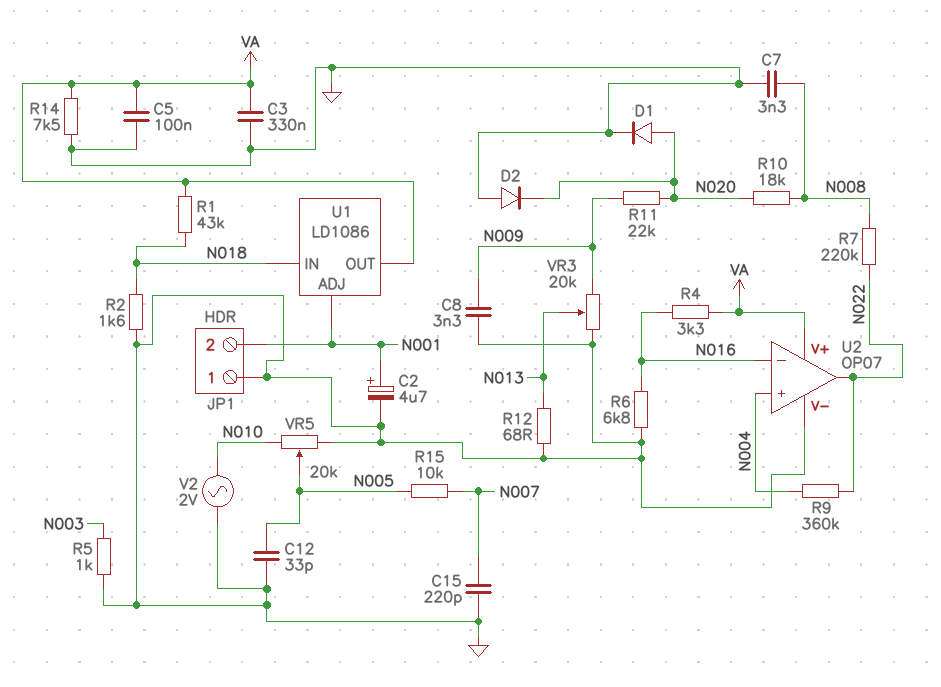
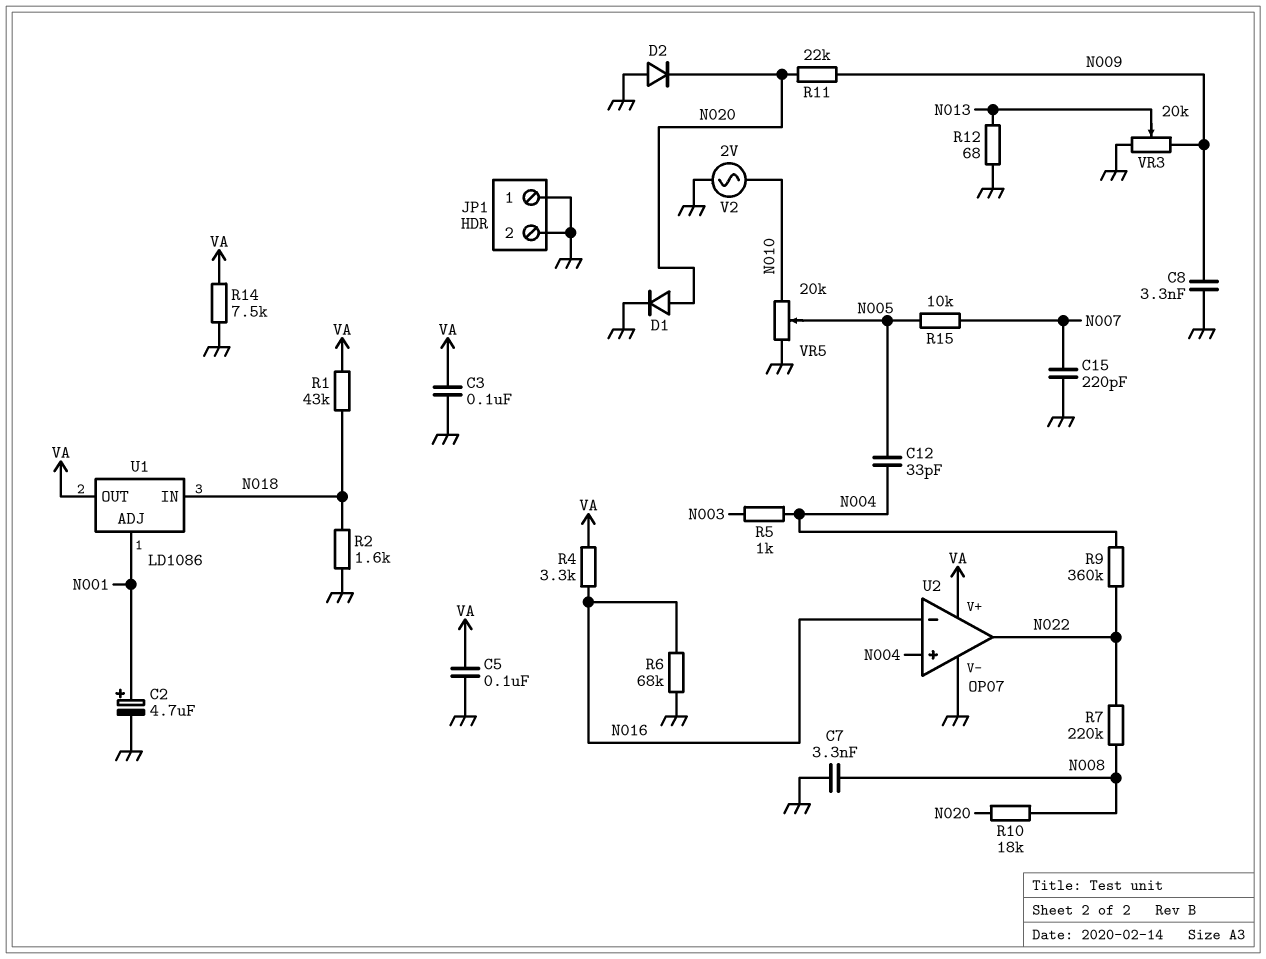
C3: 330nF (GND, VA) -> 100nF (GND, VA)
C12: 33pF (GND, N005) -> 33pF (N004, N005)
JP1 pin 2: N001 -> GND
R5: 1k (GND, N003) -> 1k (N003, N004)
R6: 6.8k (GND, N016) -> 68k (GND, N016)

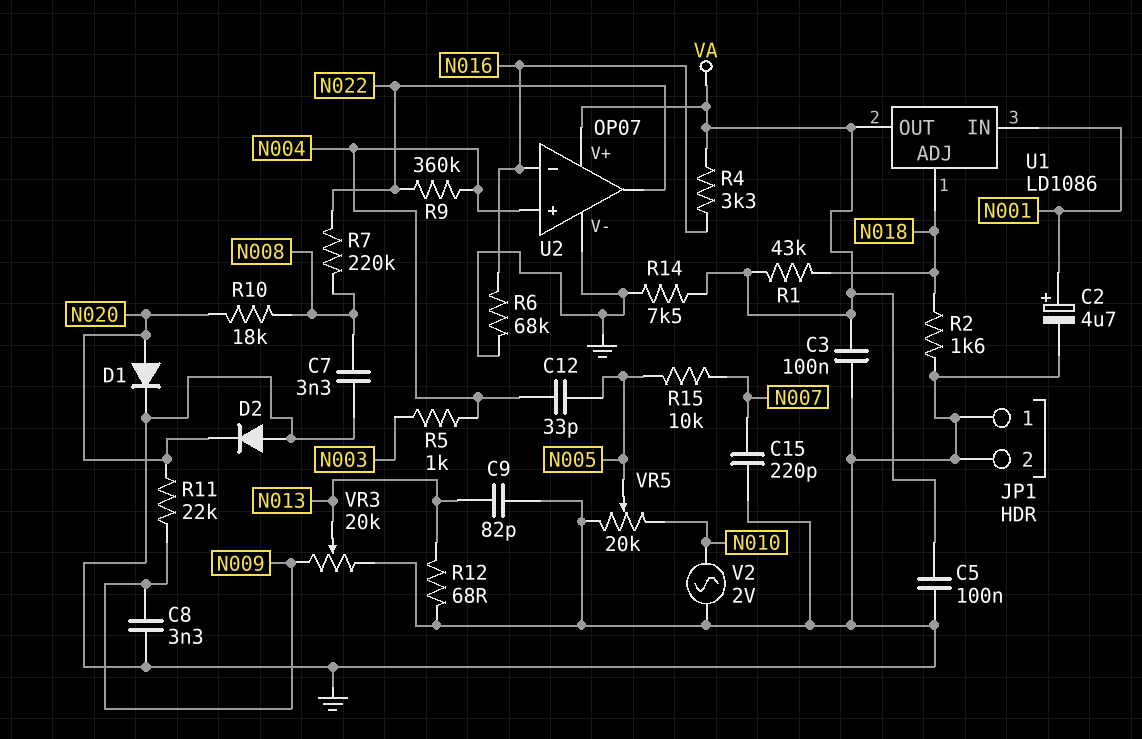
C9: none -> 82pF (GND, N013)
U1 pin ADJ: N001 -> N018
U1 pin IN: N018 -> N001

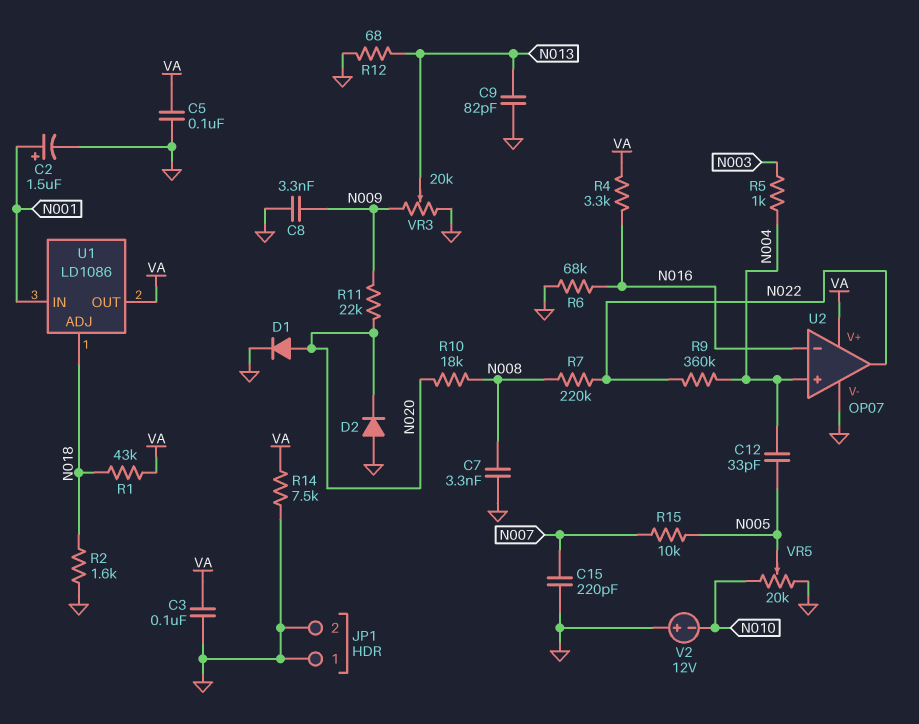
C2: 4.7uF (plus N001, minus GND) -> 1.5uF (plus N001, minus GND)
V2: AC 2V (GND, N010) -> 12V (plus GND, minus N010)

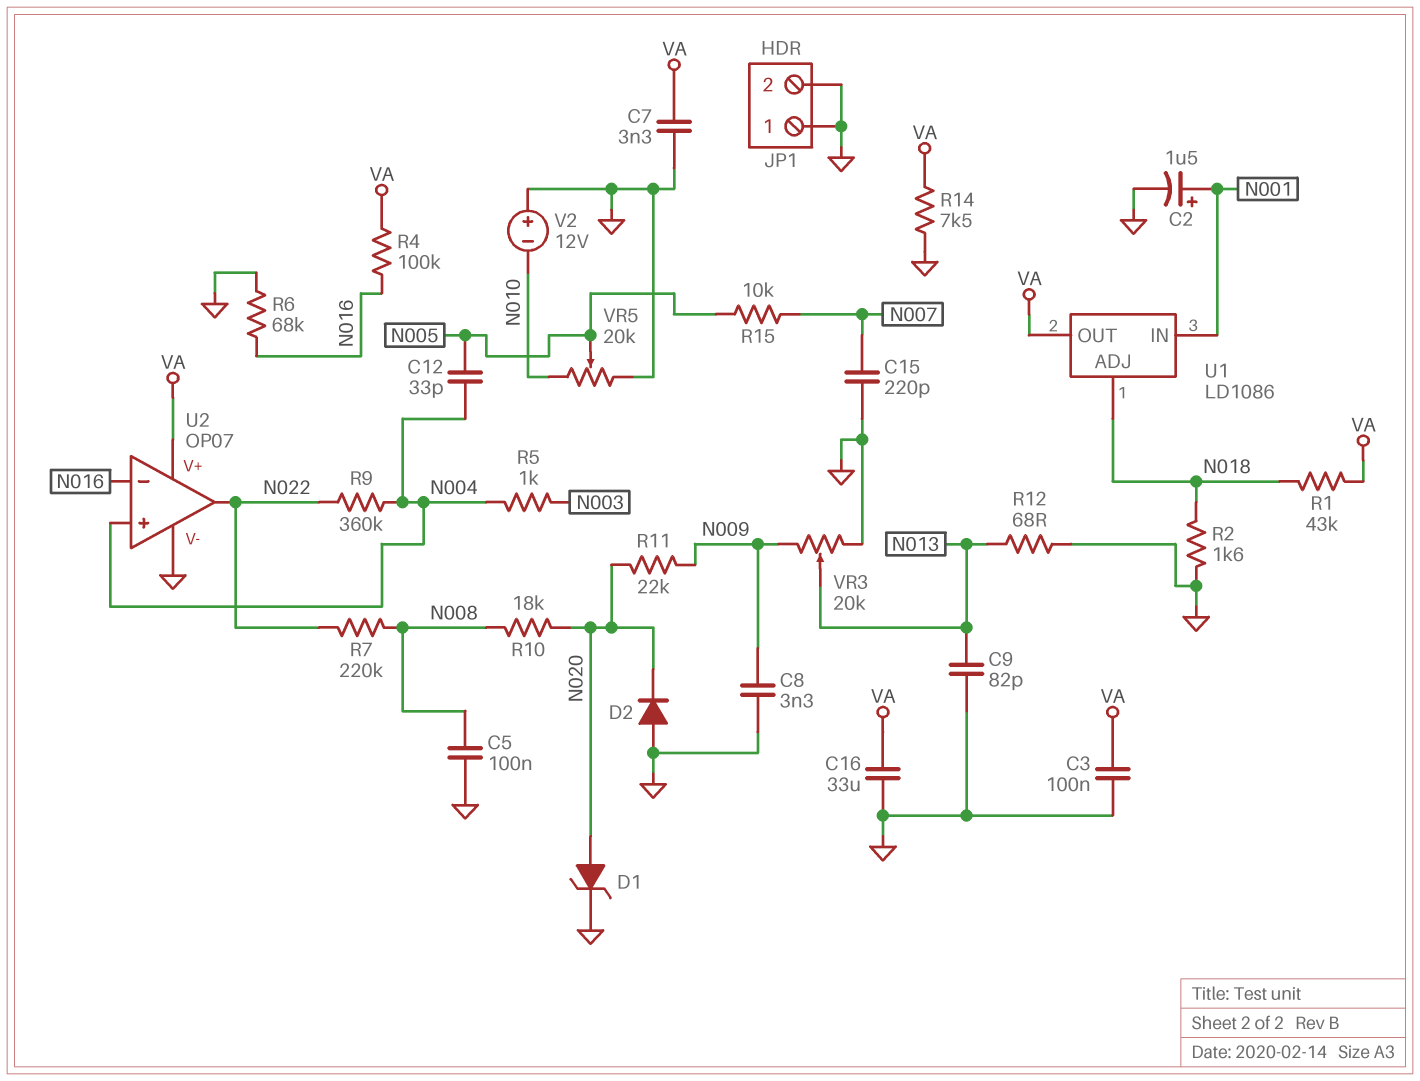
C5: 100nF (GND, VA) -> 100nF (GND, N008)
C7: 3.3nF (GND, N008) -> 3.3nF (GND, VA)
C16: none -> 33uF (GND, VA)
D1: diode (A N020, K GND) -> zener (A N020, K GND)
R4: 3.3k (N016, VA) -> 100k (N016, VA)

